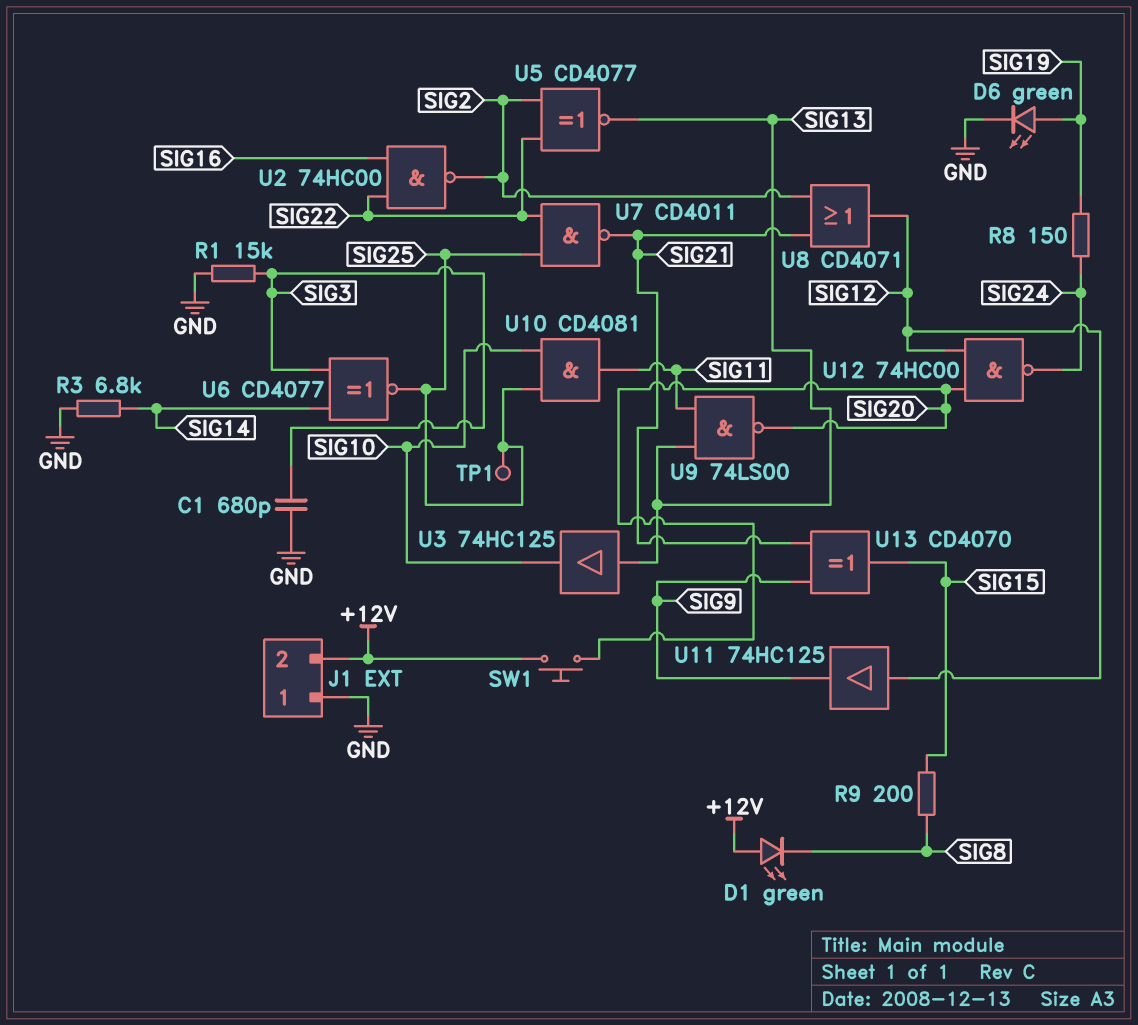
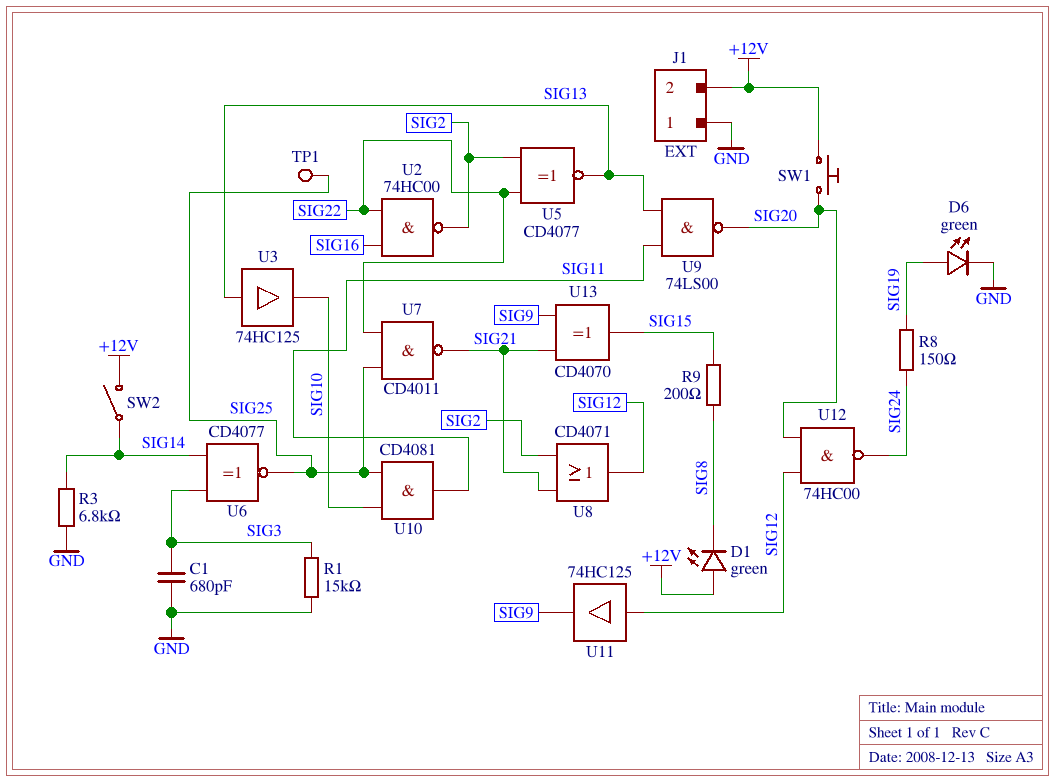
SW2: none -> switch (+12V, SIG14)

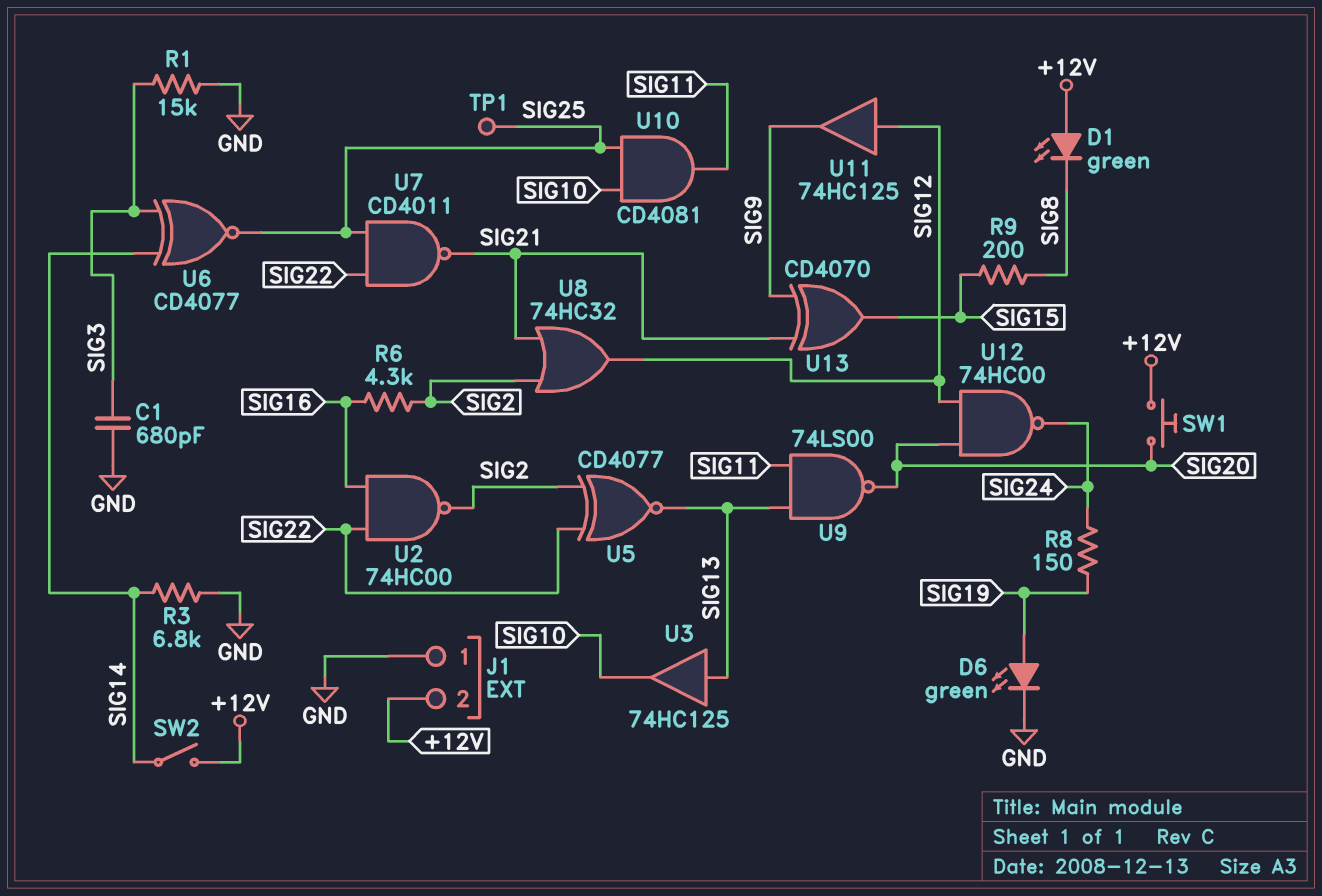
R6: none -> 4.3k (SIG2, SIG16)
U8: OR CD4071 (in SIG2, in SIG21, out SIG12) -> OR 74HC32 (in SIG2, in SIG21, out SIG12)

